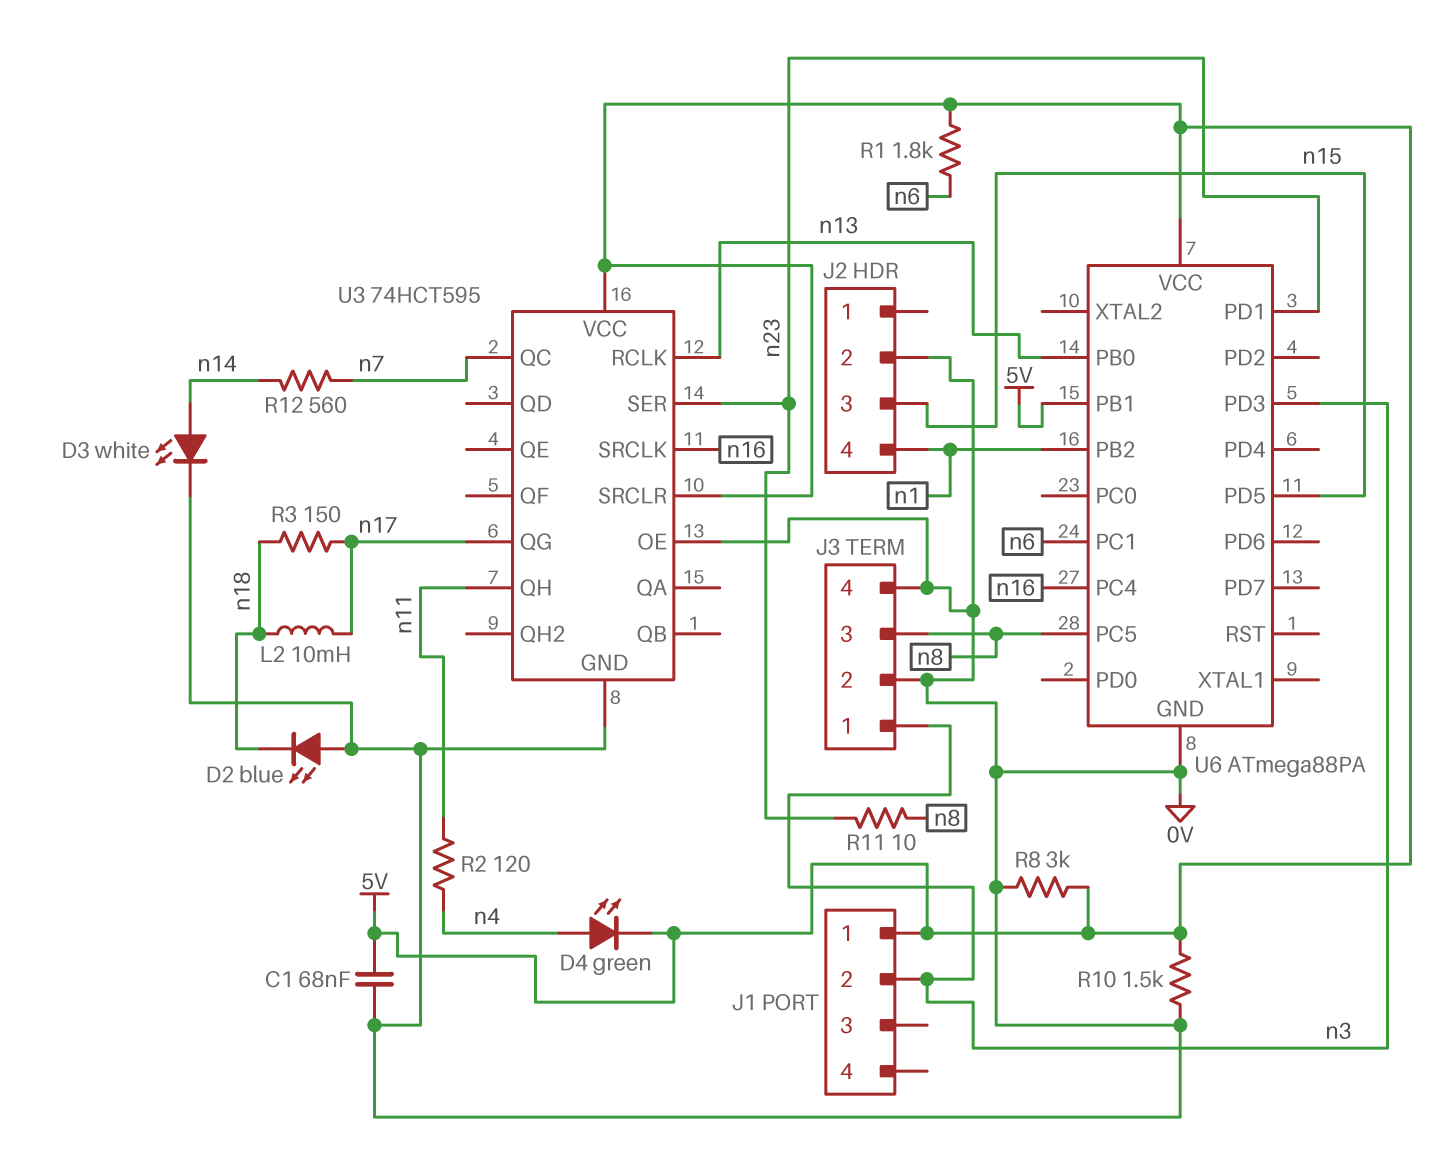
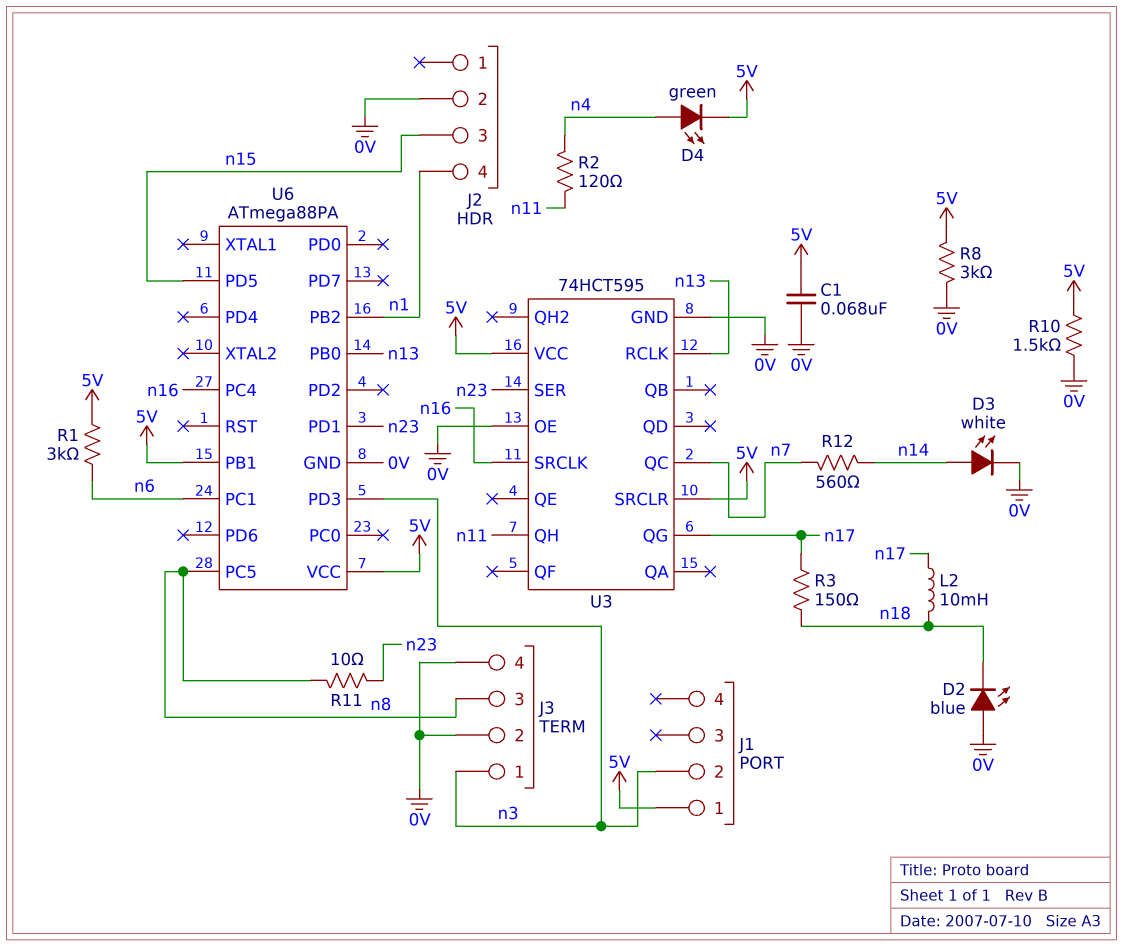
R1: 1.8k (5V, n6) -> 3k (5V, n6)

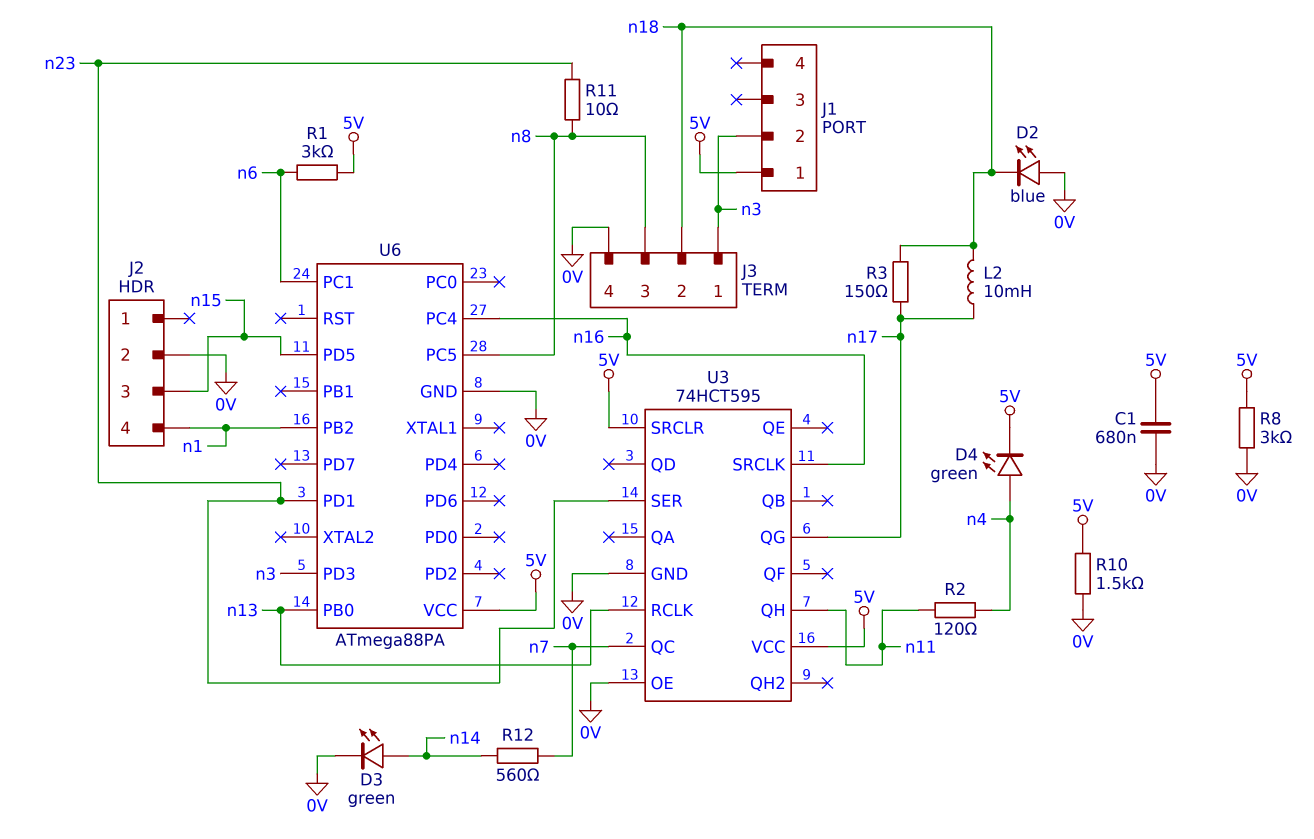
C1: 68nF (0V, 5V) -> 680nF (0V, 5V)
D3: LED white (A n14, K 0V) -> LED green (A n14, K 0V)
J3 pin 2: 0V -> n18
U6 pin PB1: 5V -> none

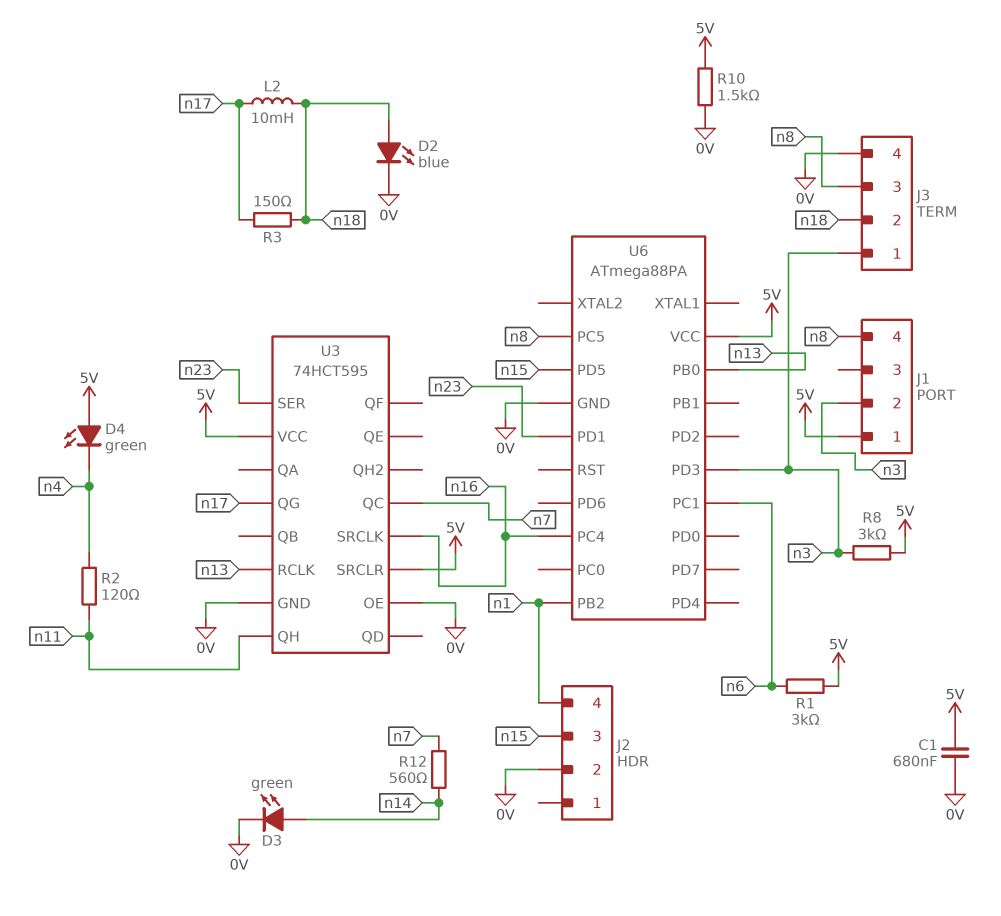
D2: LED blue (A 0V, K n18) -> LED blue (A n18, K 0V)
D4: LED green (A n4, K 5V) -> LED green (A 5V, K n4)
J1 pin 4: none -> n8
R8: 3k (0V, 5V) -> 3k (5V, n3)
R11: 10 (n8, n23) -> none

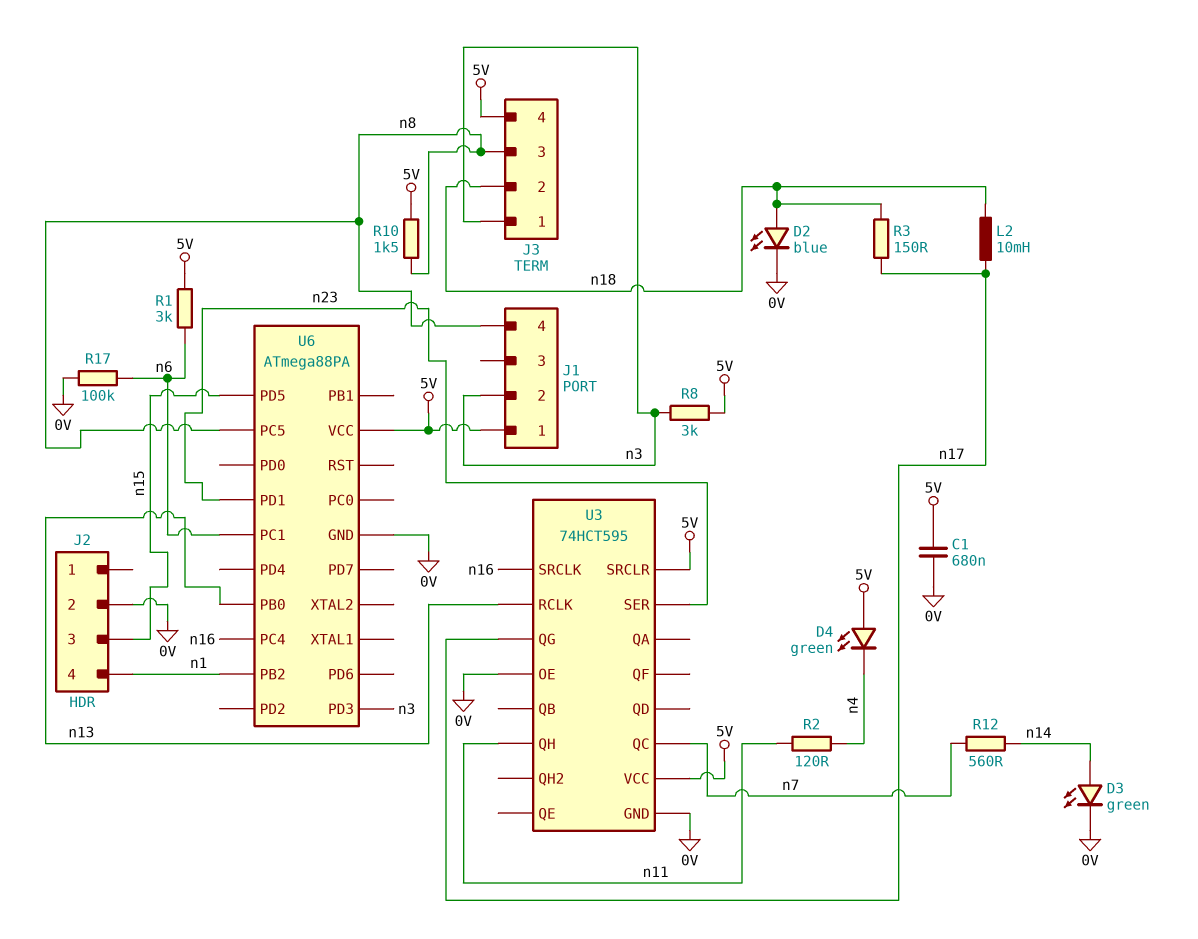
J3 pin 4: 0V -> 5V
R10: 1.5k (0V, 5V) -> 1.5k (5V, n8)
R17: none -> 100k (0V, n6)

